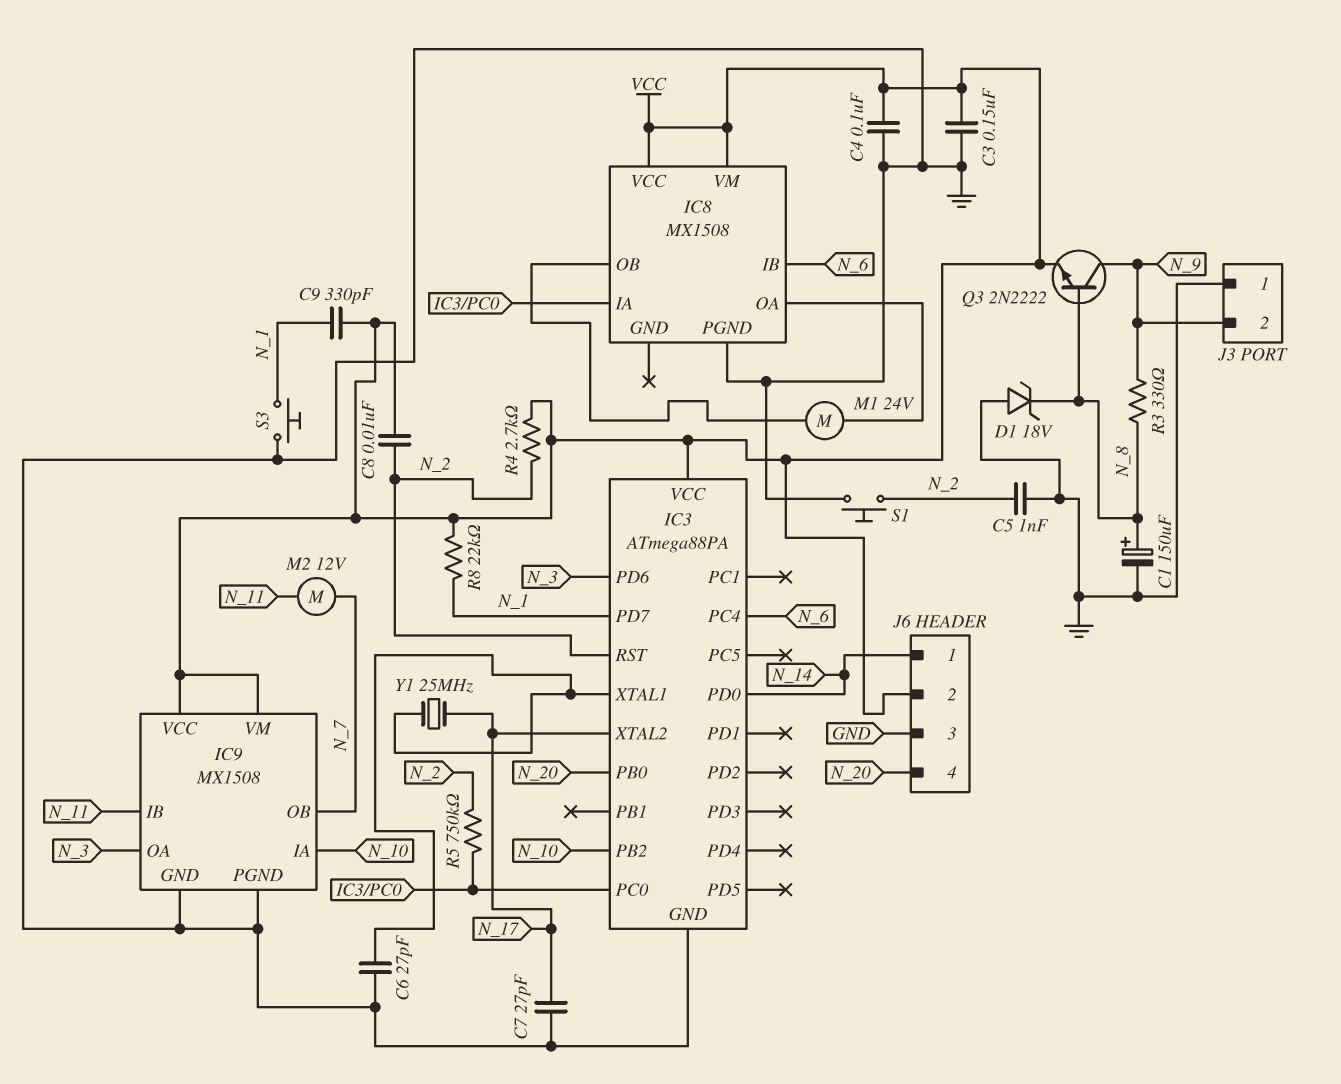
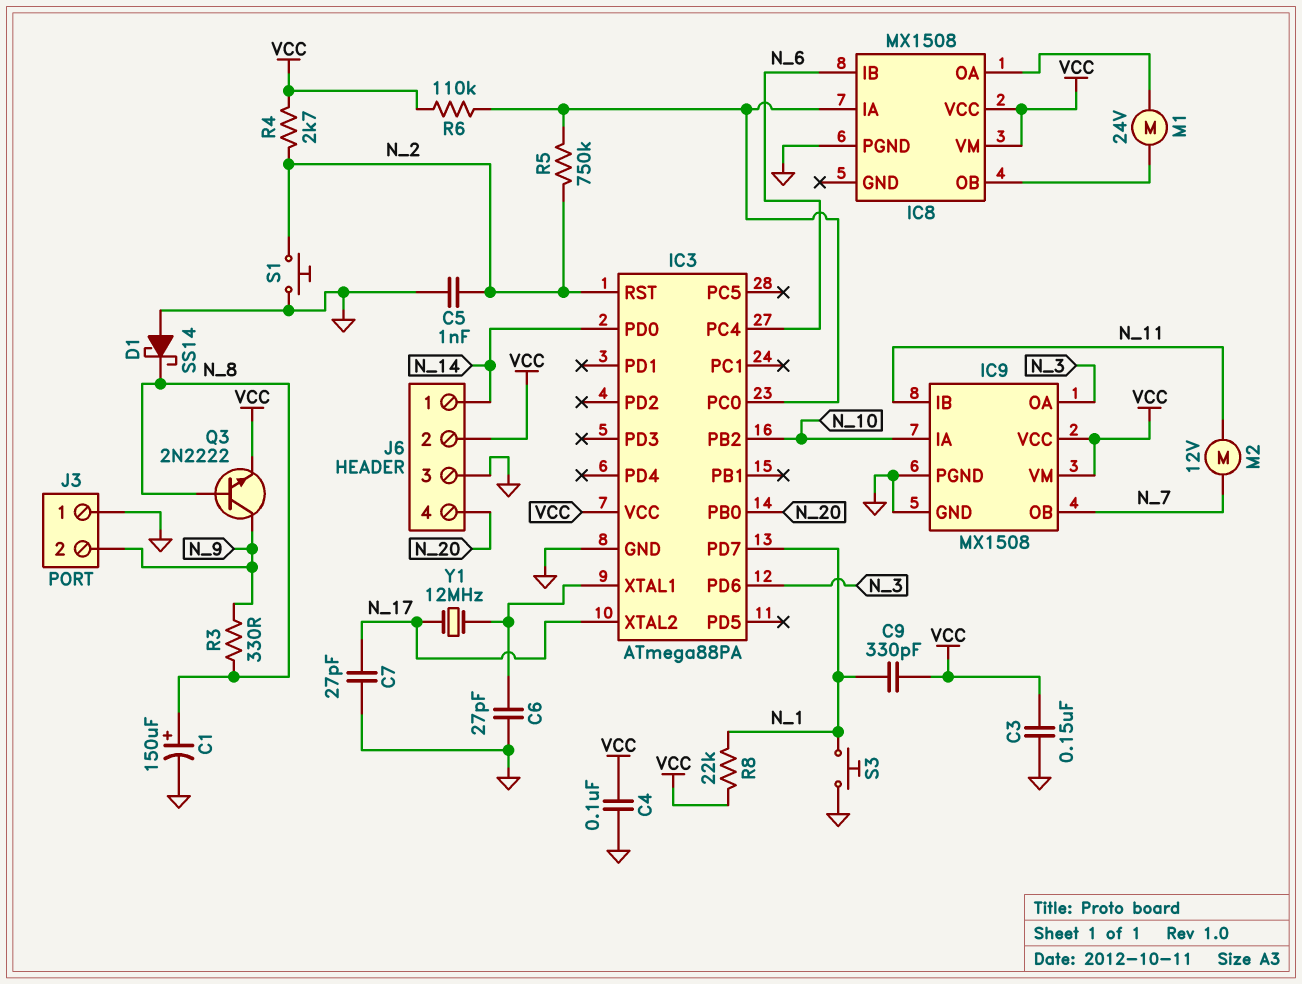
C8: 10nF (N_2, VCC) -> none
D1: zener 18V (A GND, K N_8) -> schottky SS14 (A GND, K N_8)
R6: none -> 110k (IC3/PC0, VCC)
Y1: 25MHz (IC3/XTAL1, N_17) -> 12MHz (IC3/XTAL1, N_17)

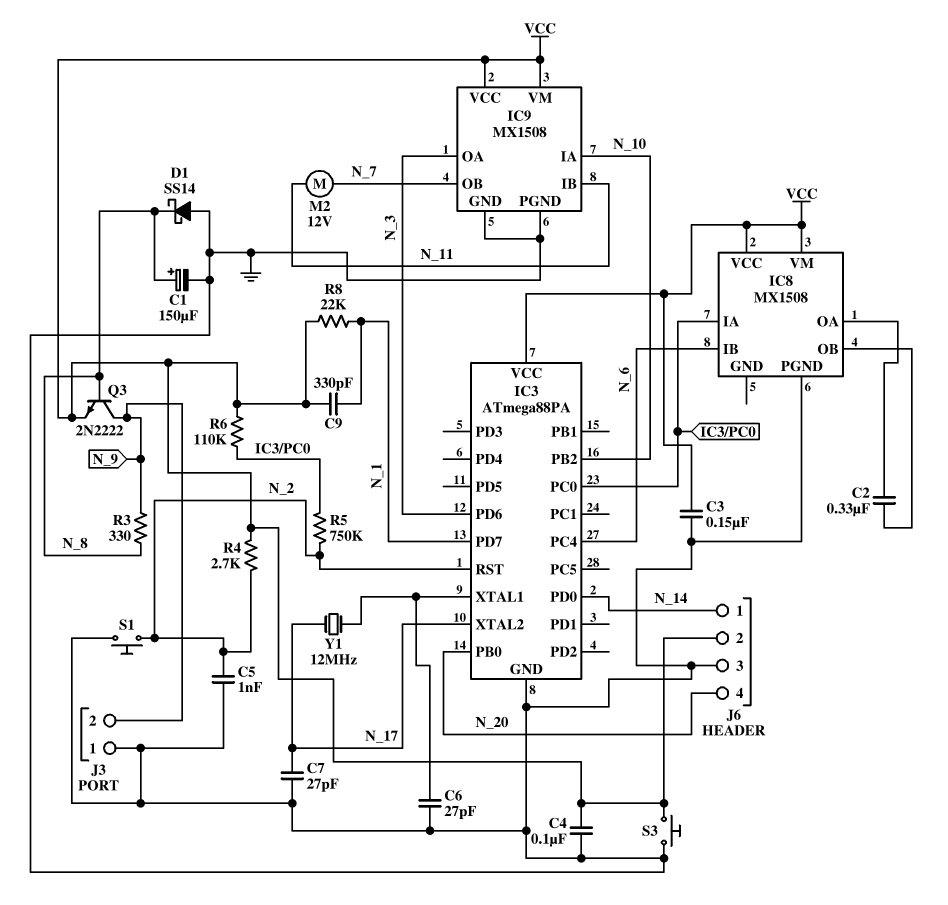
C2: none -> 330nF (IC8/OA, IC8/OB)
M1: motor 24V (IC8/OA, IC8/OB) -> none
S3: button (GND, N_1) -> button (GND, VCC)

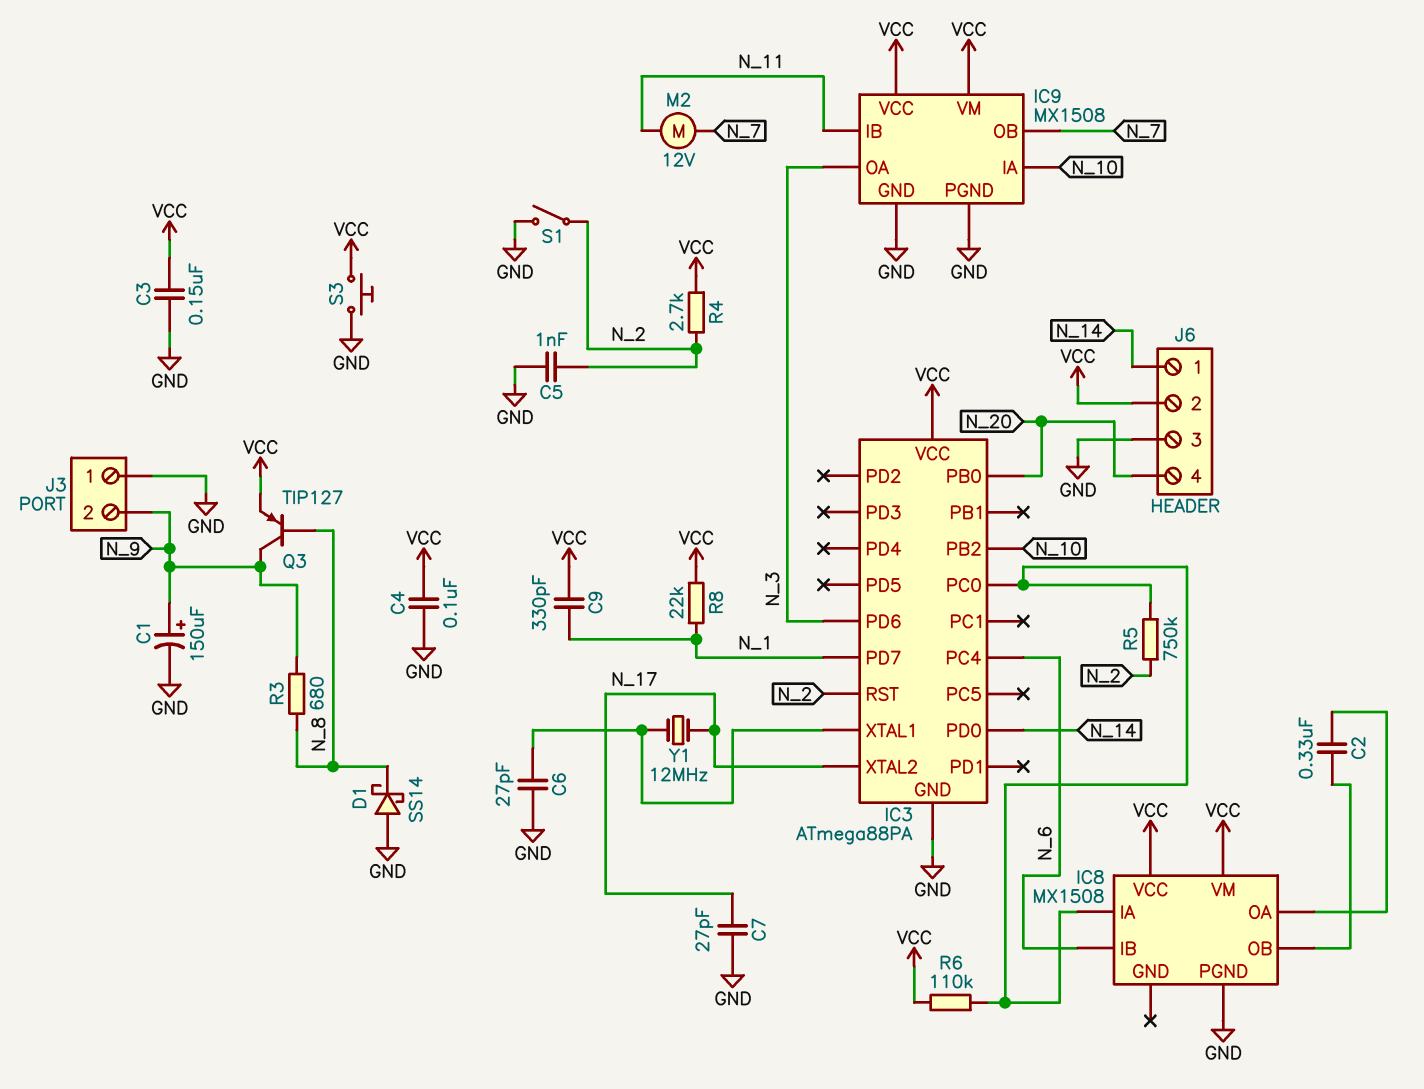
C1: 150uF (plus N_8, minus GND) -> 150uF (plus N_9, minus GND)
Q3: NPN 2N2222 (B N_8, C N_9, E VCC) -> PNP TIP127 (B N_8, C N_9, E VCC)
R3: 330 (N_8, N_9) -> 680 (N_8, N_9)
S1: button (GND, N_2) -> switch (GND, N_2)

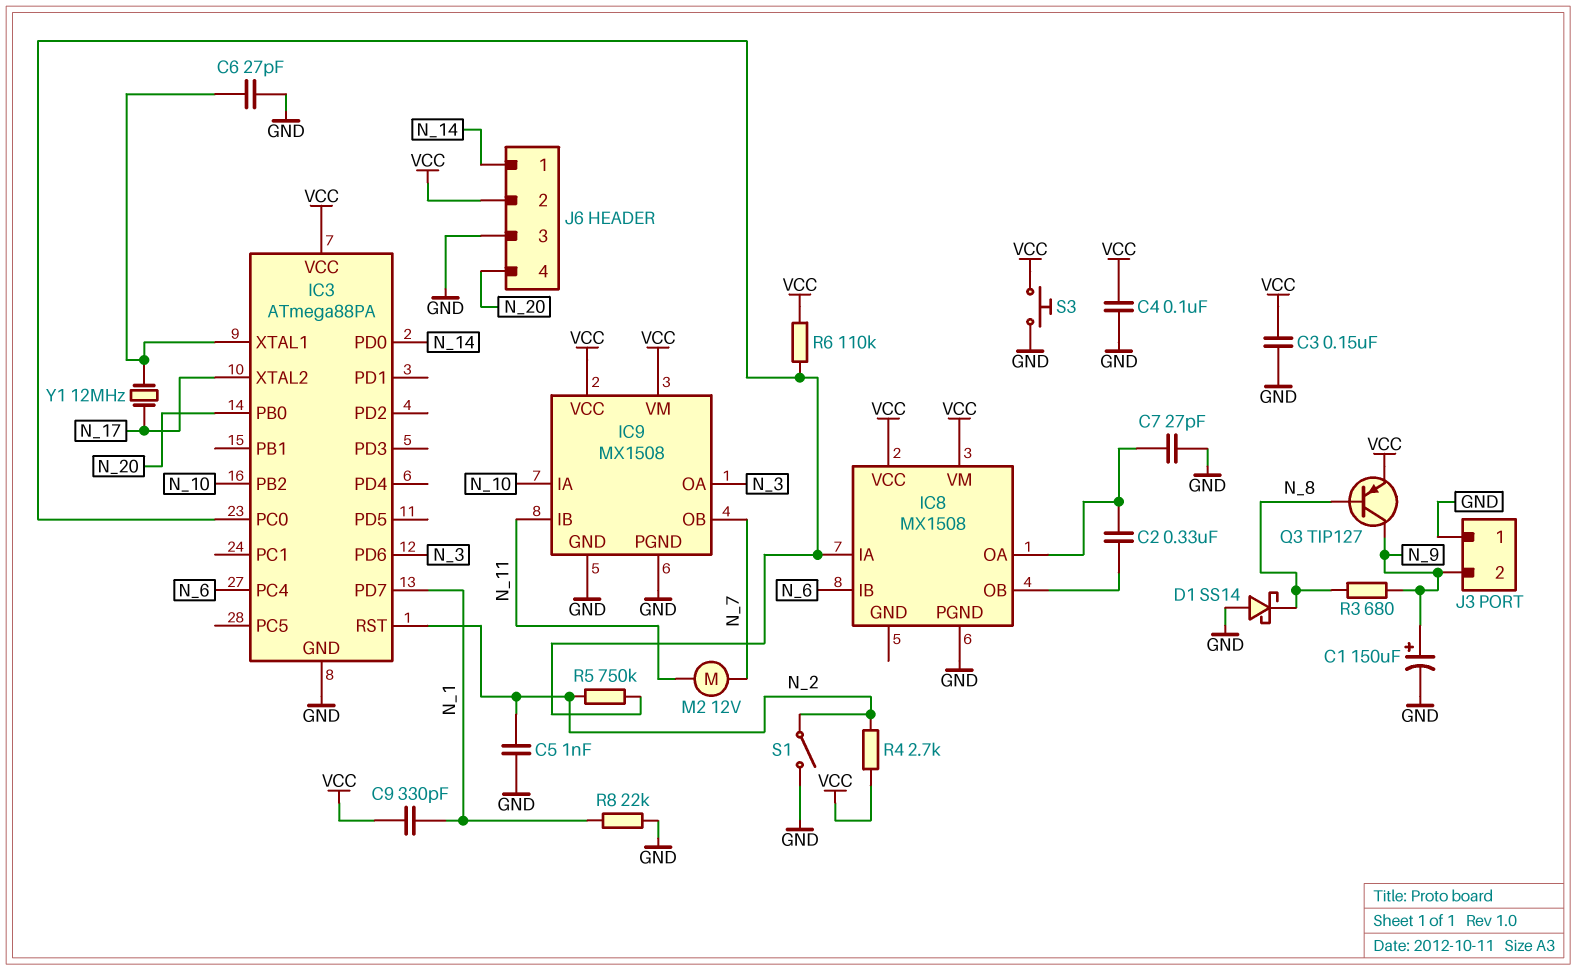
C7: 27pF (GND, N_17) -> 27pF (GND, IC8/OA)
R8: 22k (N_1, VCC) -> 22k (GND, N_1)

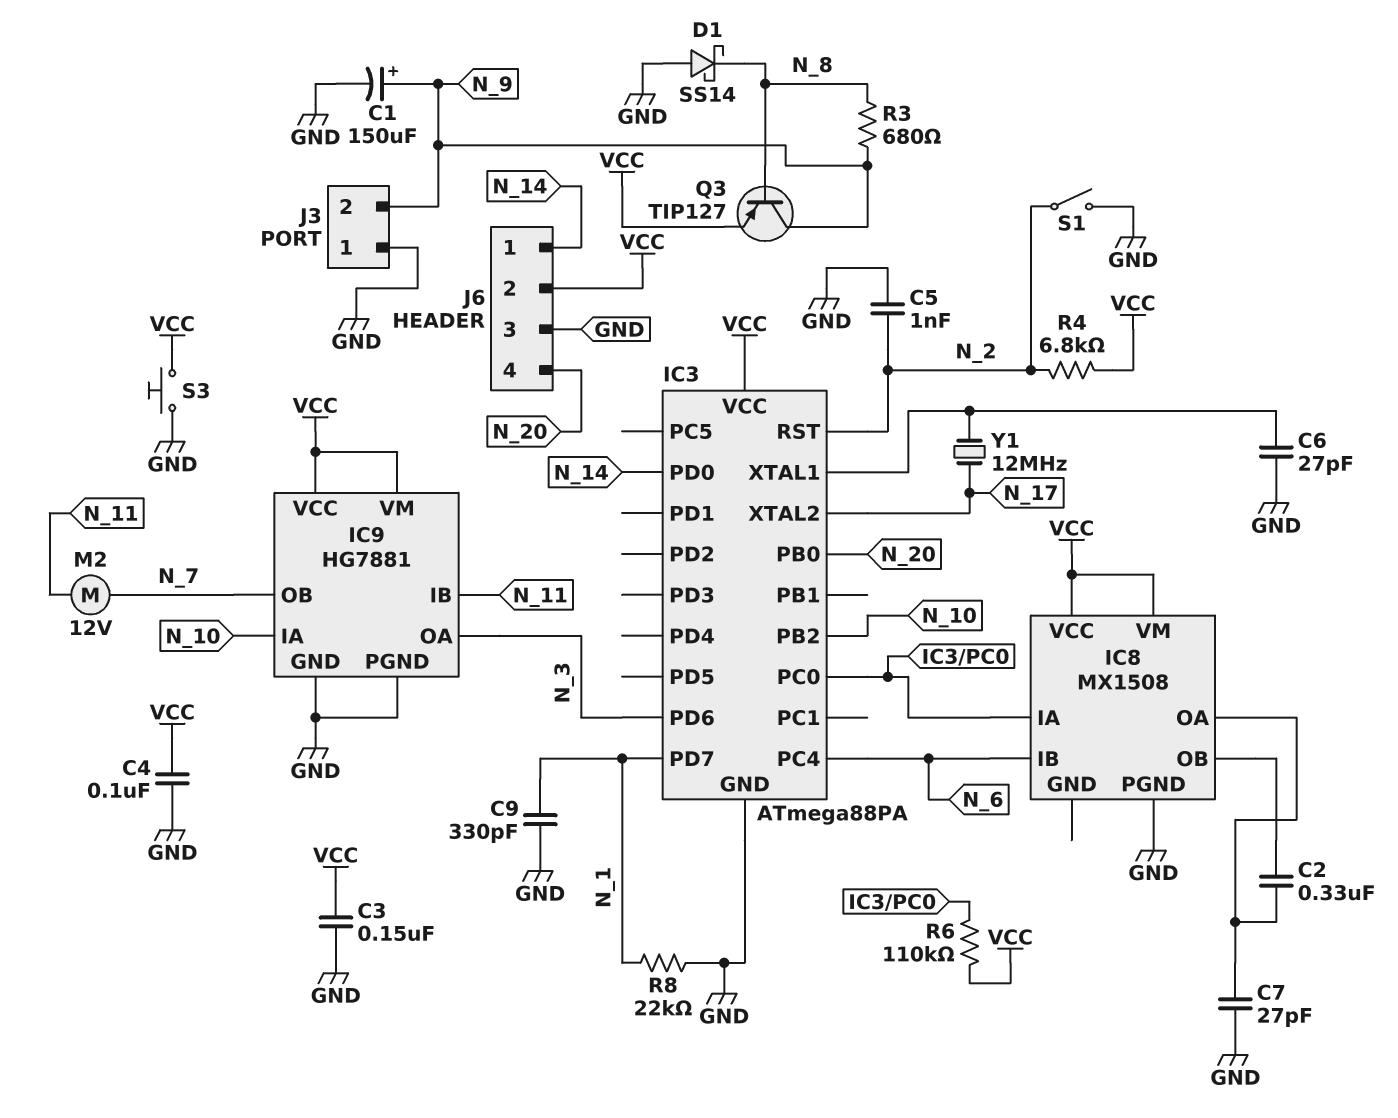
C9: 330pF (N_1, VCC) -> 330pF (GND, N_1)
IC9: MX1508 -> HG7881
R4: 2.7k (N_2, VCC) -> 6.8k (N_2, VCC)
R5: 750k (IC3/PC0, N_2) -> none

